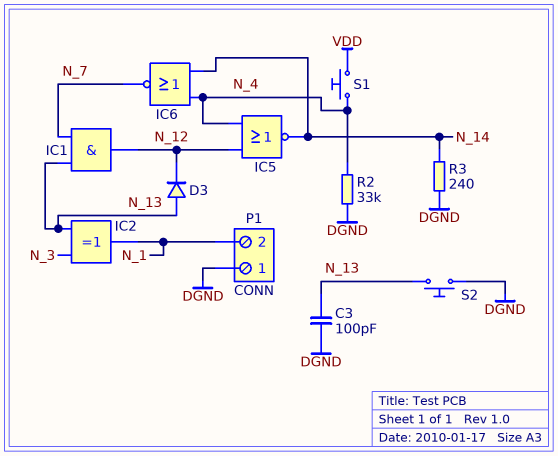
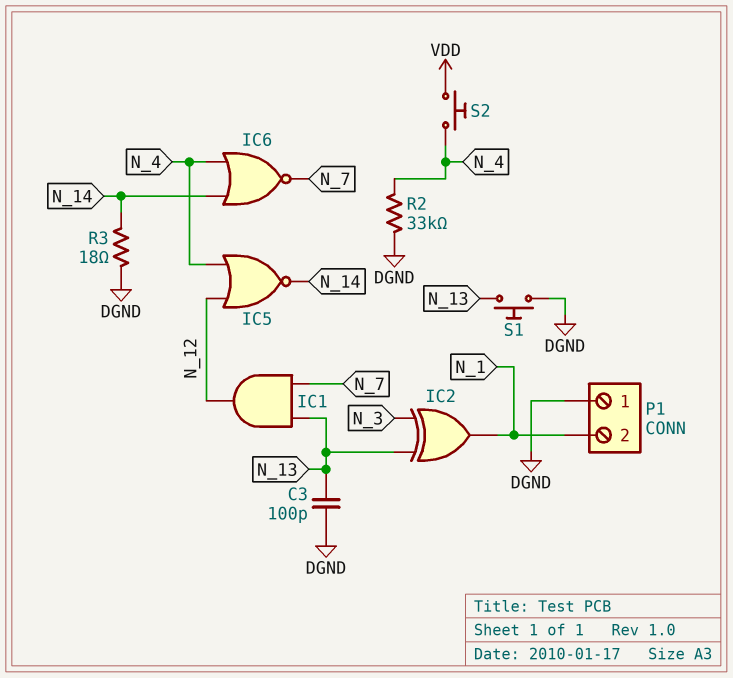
D3: diode (A N_13, K N_12) -> none
R3: 240 (DGND, N_14) -> 18 (DGND, N_14)
S1: button (N_4, VDD) -> button (DGND, N_13)
S2: button (DGND, N_13) -> button (N_4, VDD)

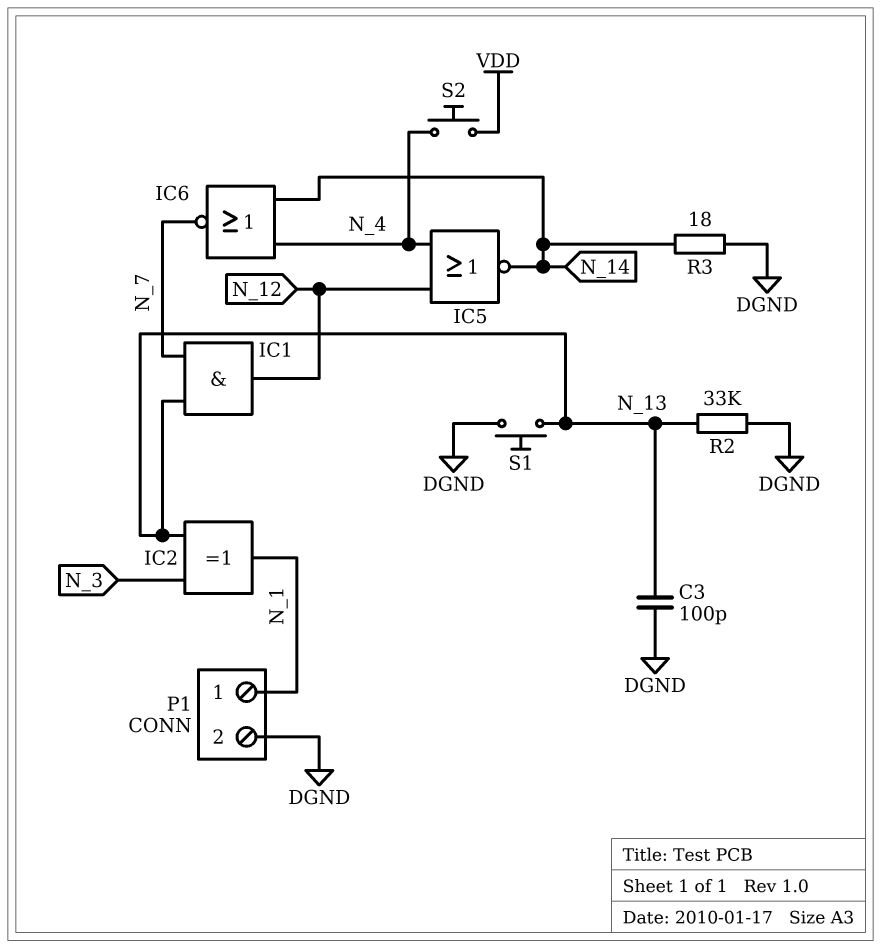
P1 pin 1: DGND -> N_1
P1 pin 2: N_1 -> DGND
R2: 33k (DGND, N_4) -> 33k (DGND, N_13)

